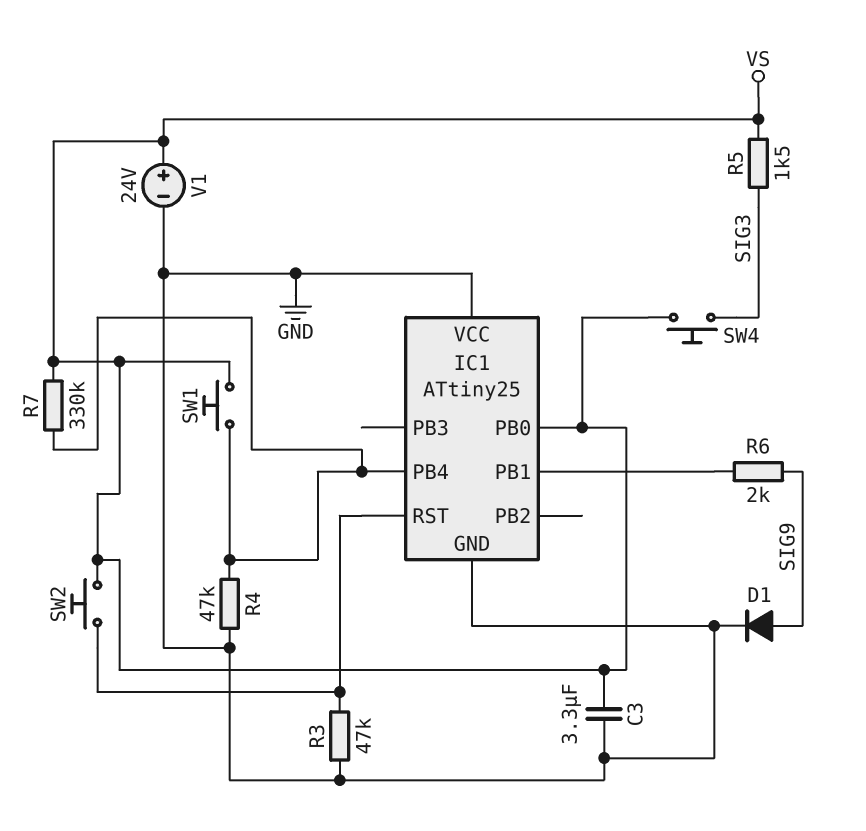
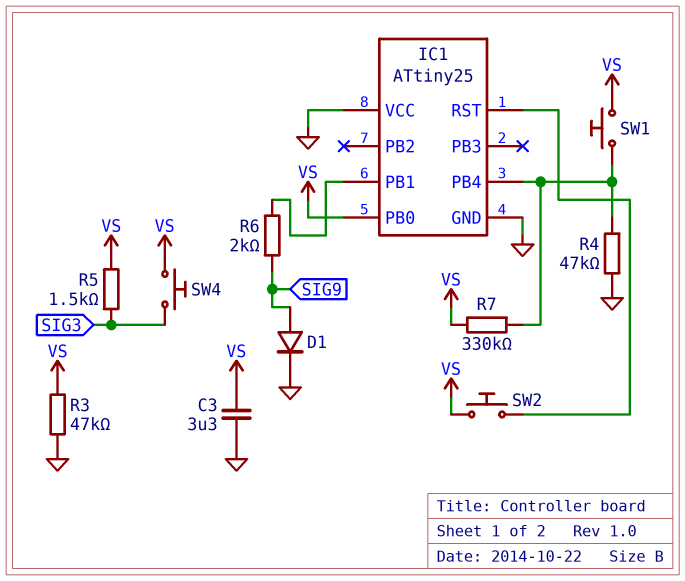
R3: 47k (GND, IC1/RST) -> 47k (GND, VS)
V1: 24V (plus VS, minus GND) -> none

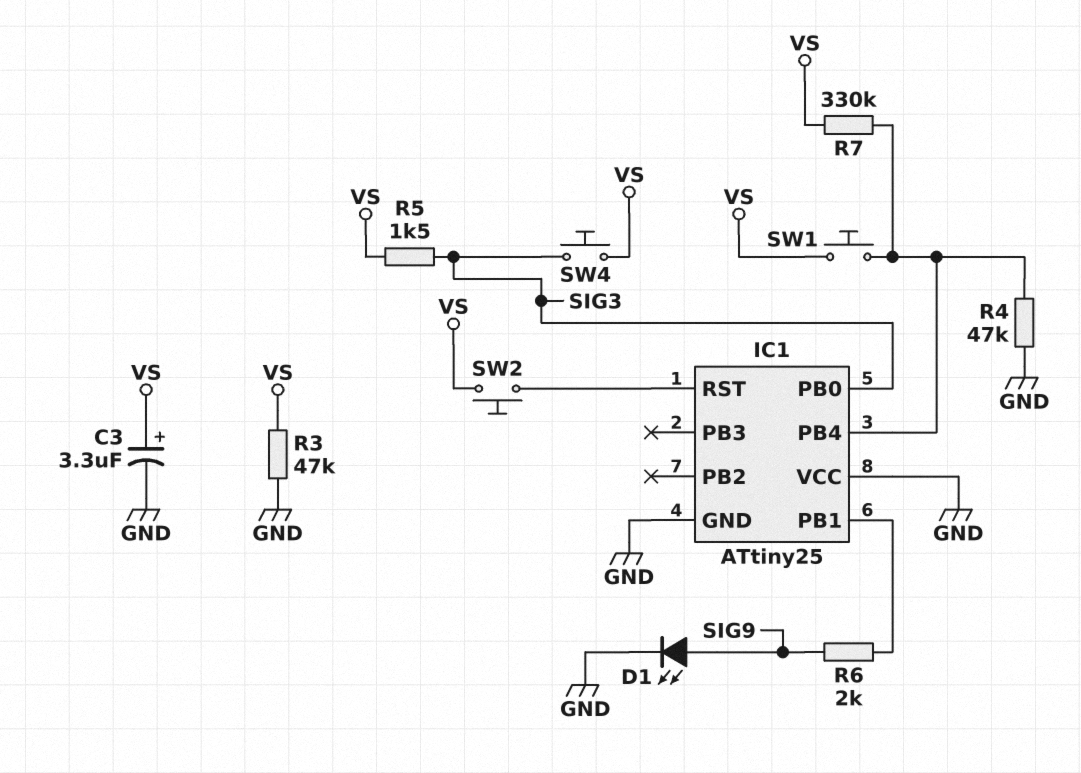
C3: 3.3uF (GND, VS) -> 3.3uF (plus VS, minus GND)
D1: diode (A SIG9, K GND) -> LED (A SIG9, K GND)
IC1 pin PB0: VS -> SIG3

